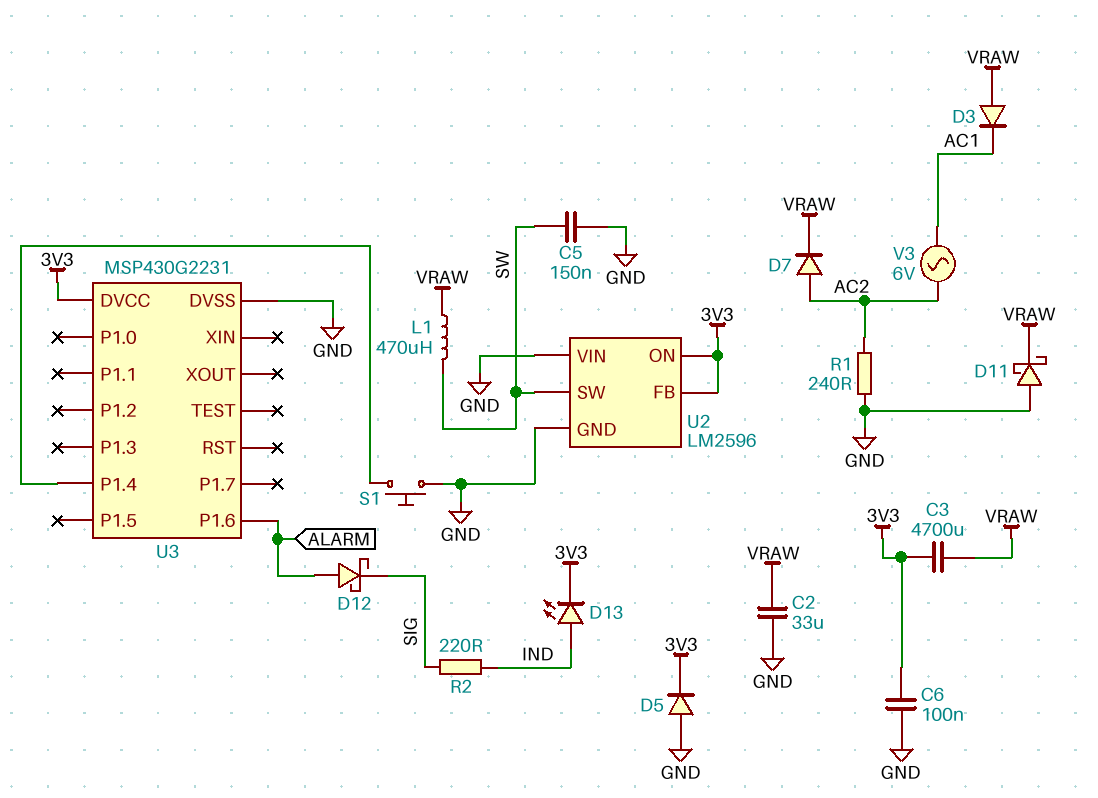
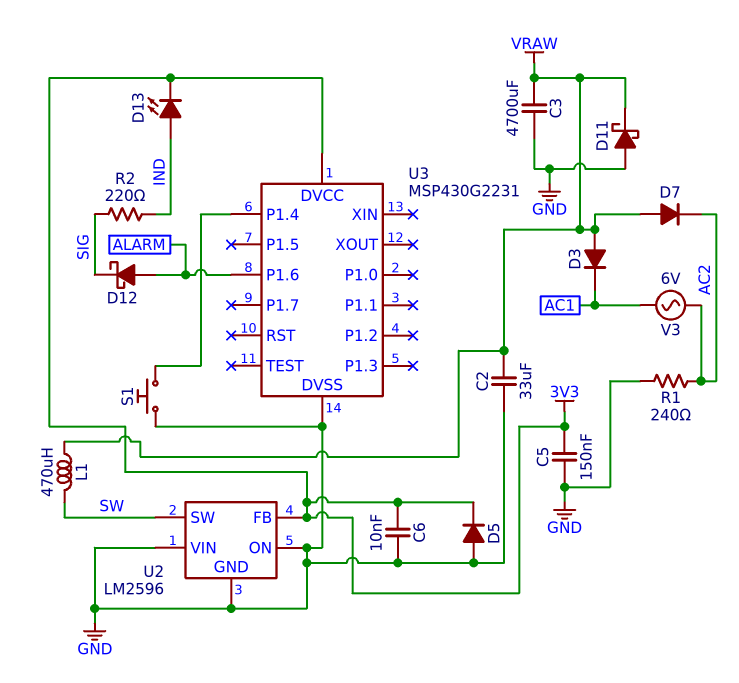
C3: 4700uF (3V3, VRAW) -> 4700uF (GND, VRAW)
C5: 150nF (GND, SW) -> 150nF (3V3, GND)
C6: 100nF (3V3, GND) -> 10nF (3V3, GND)
D7: diode (A AC2, K VRAW) -> diode (A VRAW, K AC2)
U2 pin ON: 3V3 -> GND

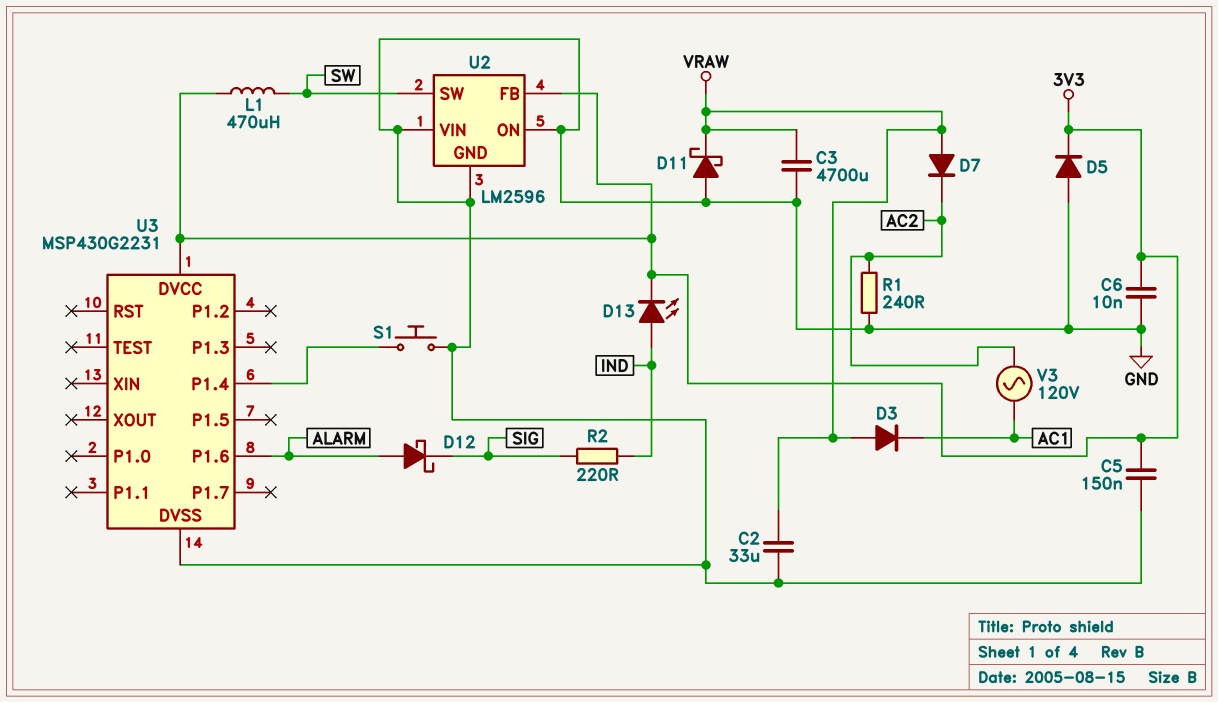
L1: 470uH (SW, VRAW) -> 470uH (3V3, SW)
V3: AC 6V (AC1, AC2) -> AC 120V (AC1, AC2)

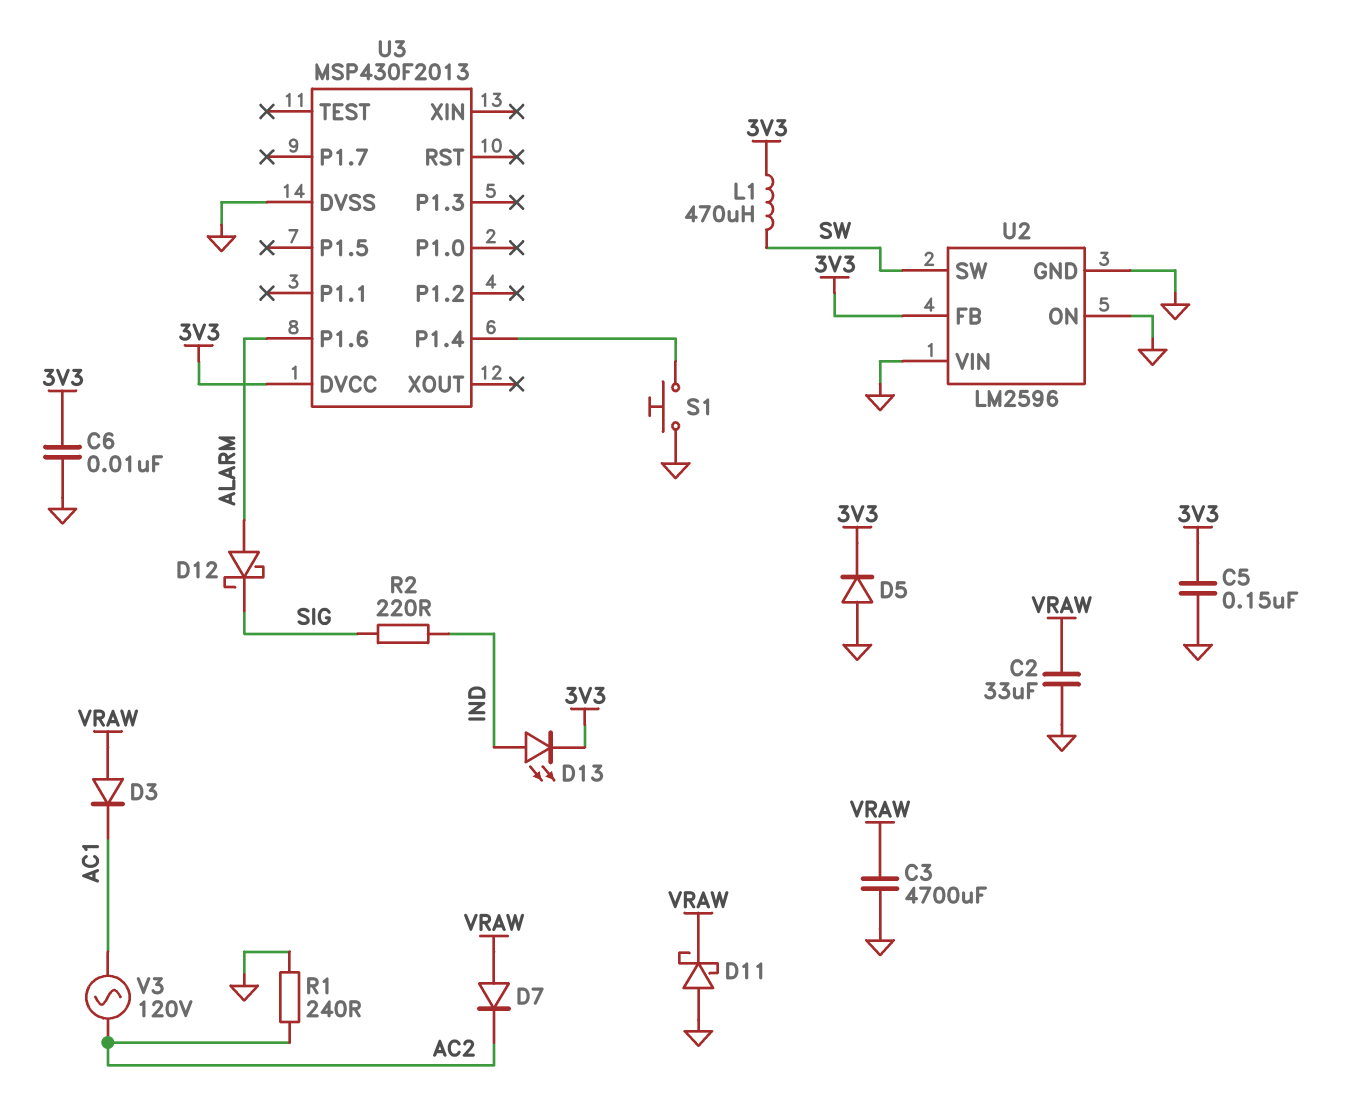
U3: MSP430G2231 -> MSP430F2013

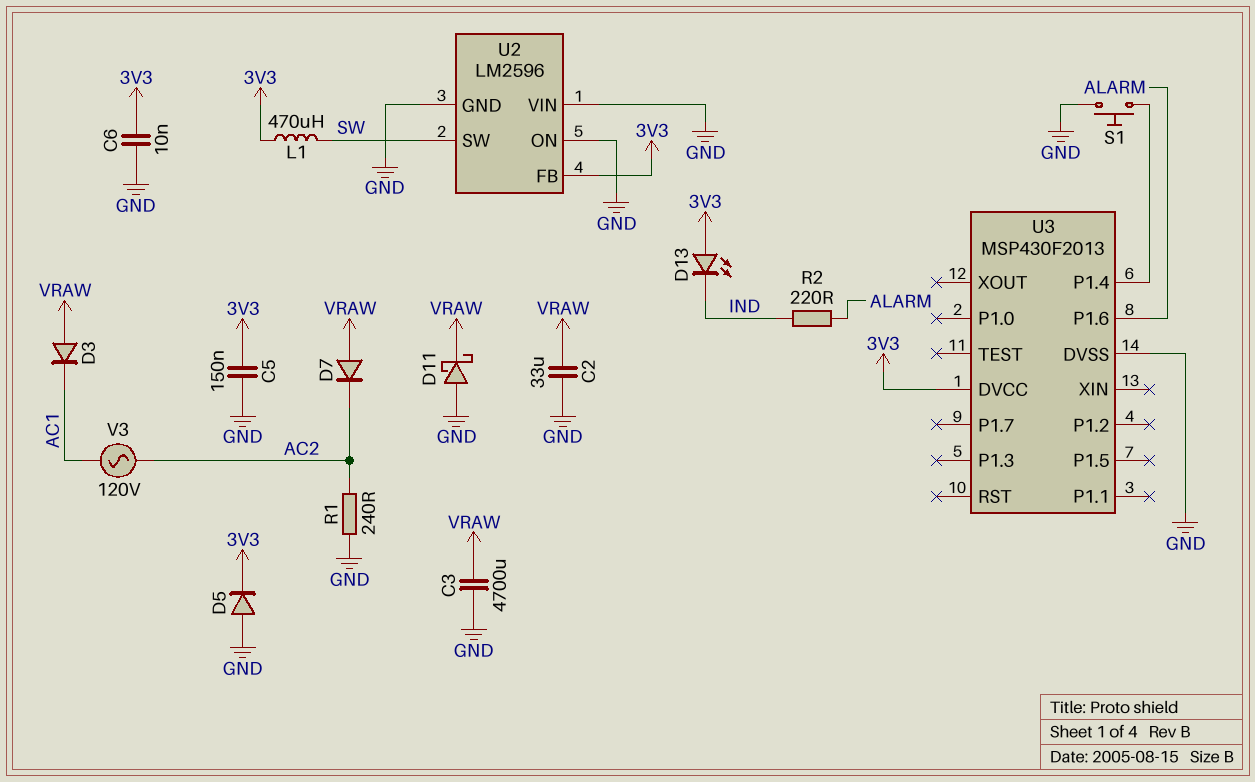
D12: schottky (A ALARM, K SIG) -> none
D13: LED (A IND, K 3V3) -> LED (A 3V3, K IND)
R2: 220 (IND, SIG) -> 220 (ALARM, IND)

